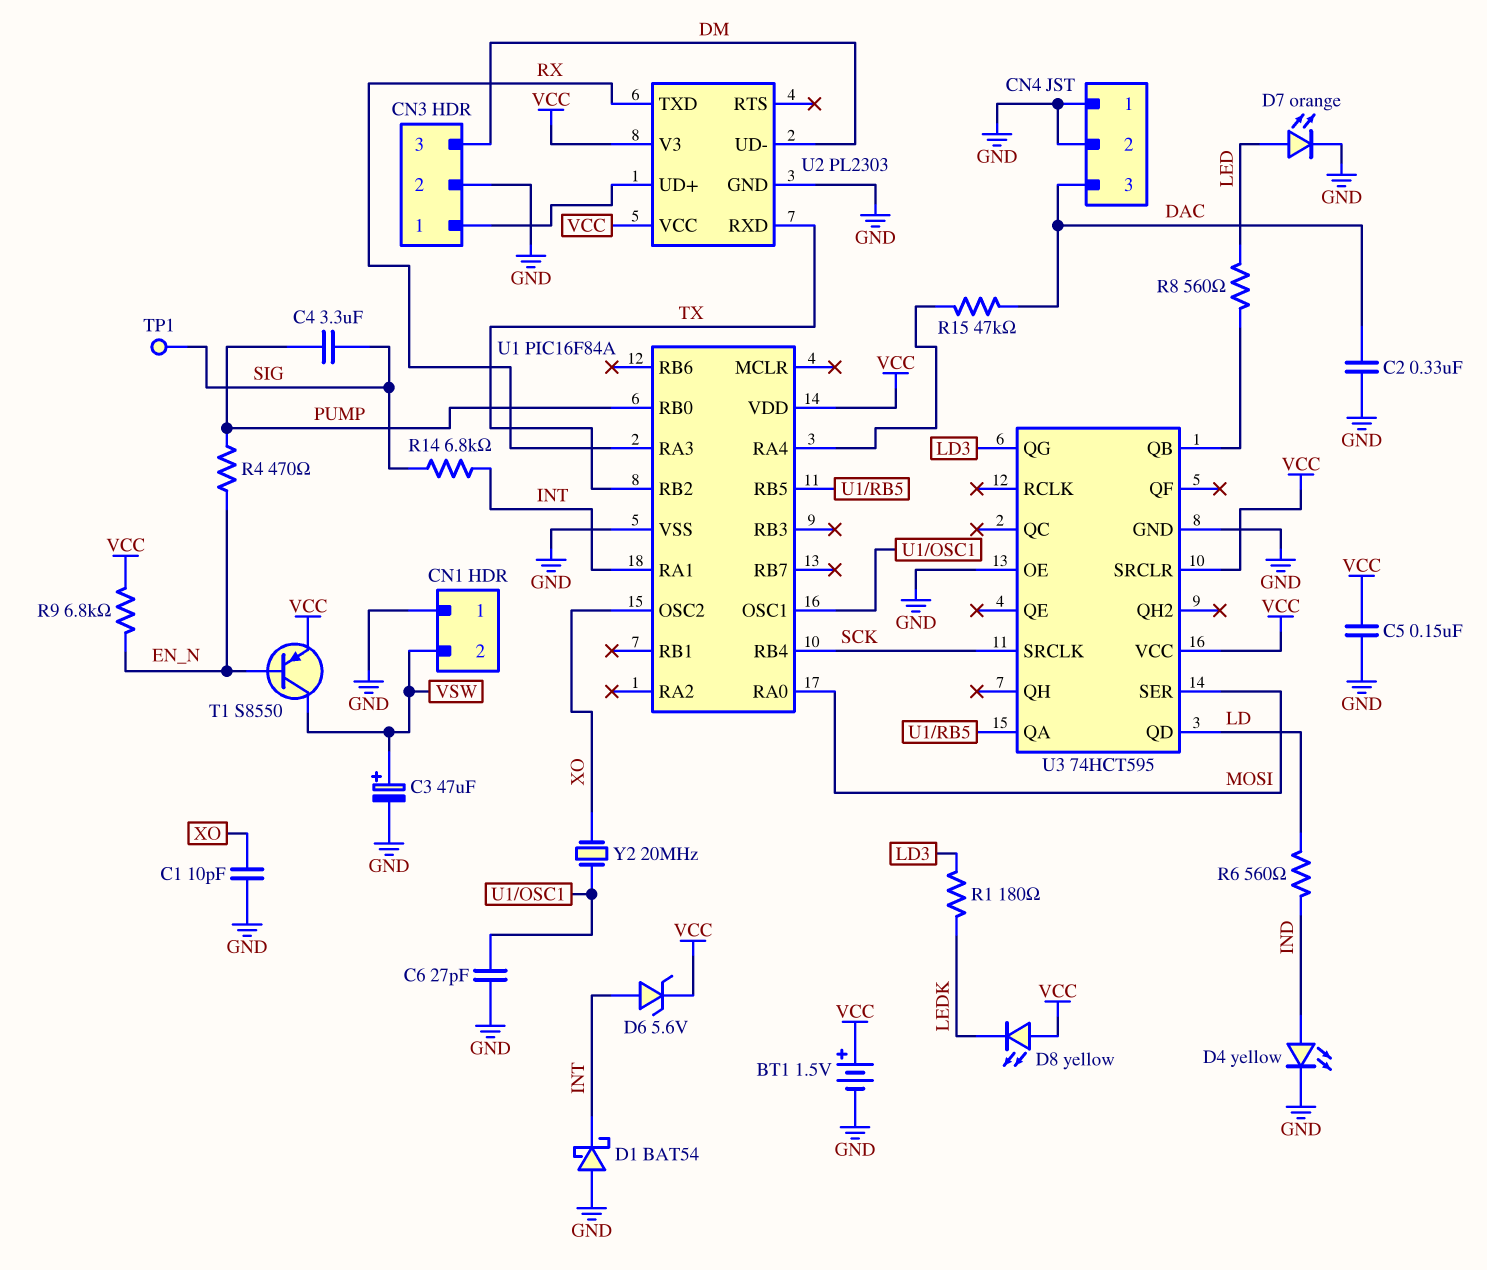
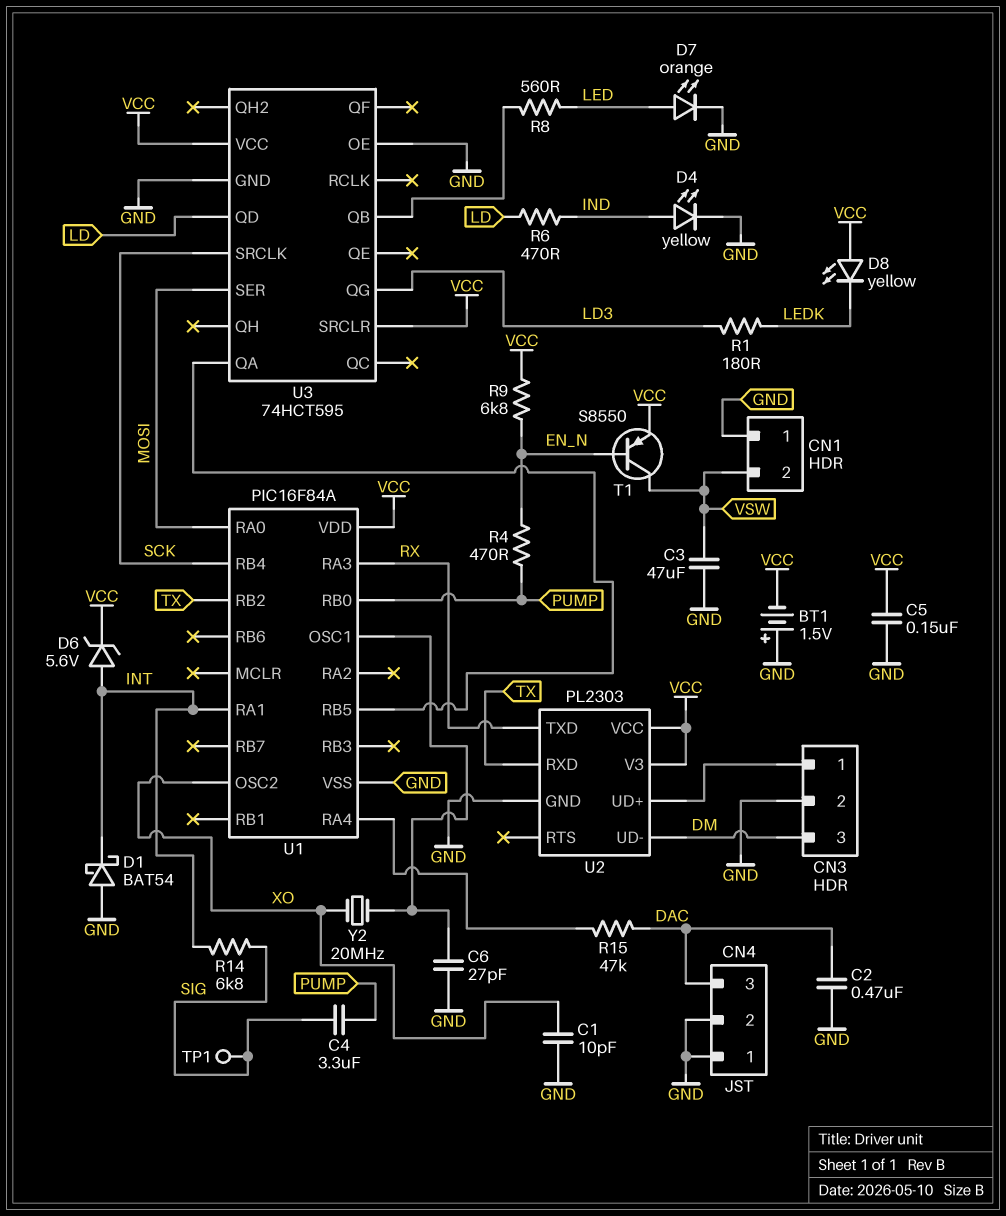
BT1: 1.5V (plus VCC, minus GND) -> 1.5V (plus GND, minus VCC)
C2: 330nF (DAC, GND) -> 470nF (DAC, GND)
C3: 47uF (plus VSW, minus GND) -> 47uF (GND, VSW)
R6: 560 (IND, LD) -> 470 (IND, LD)

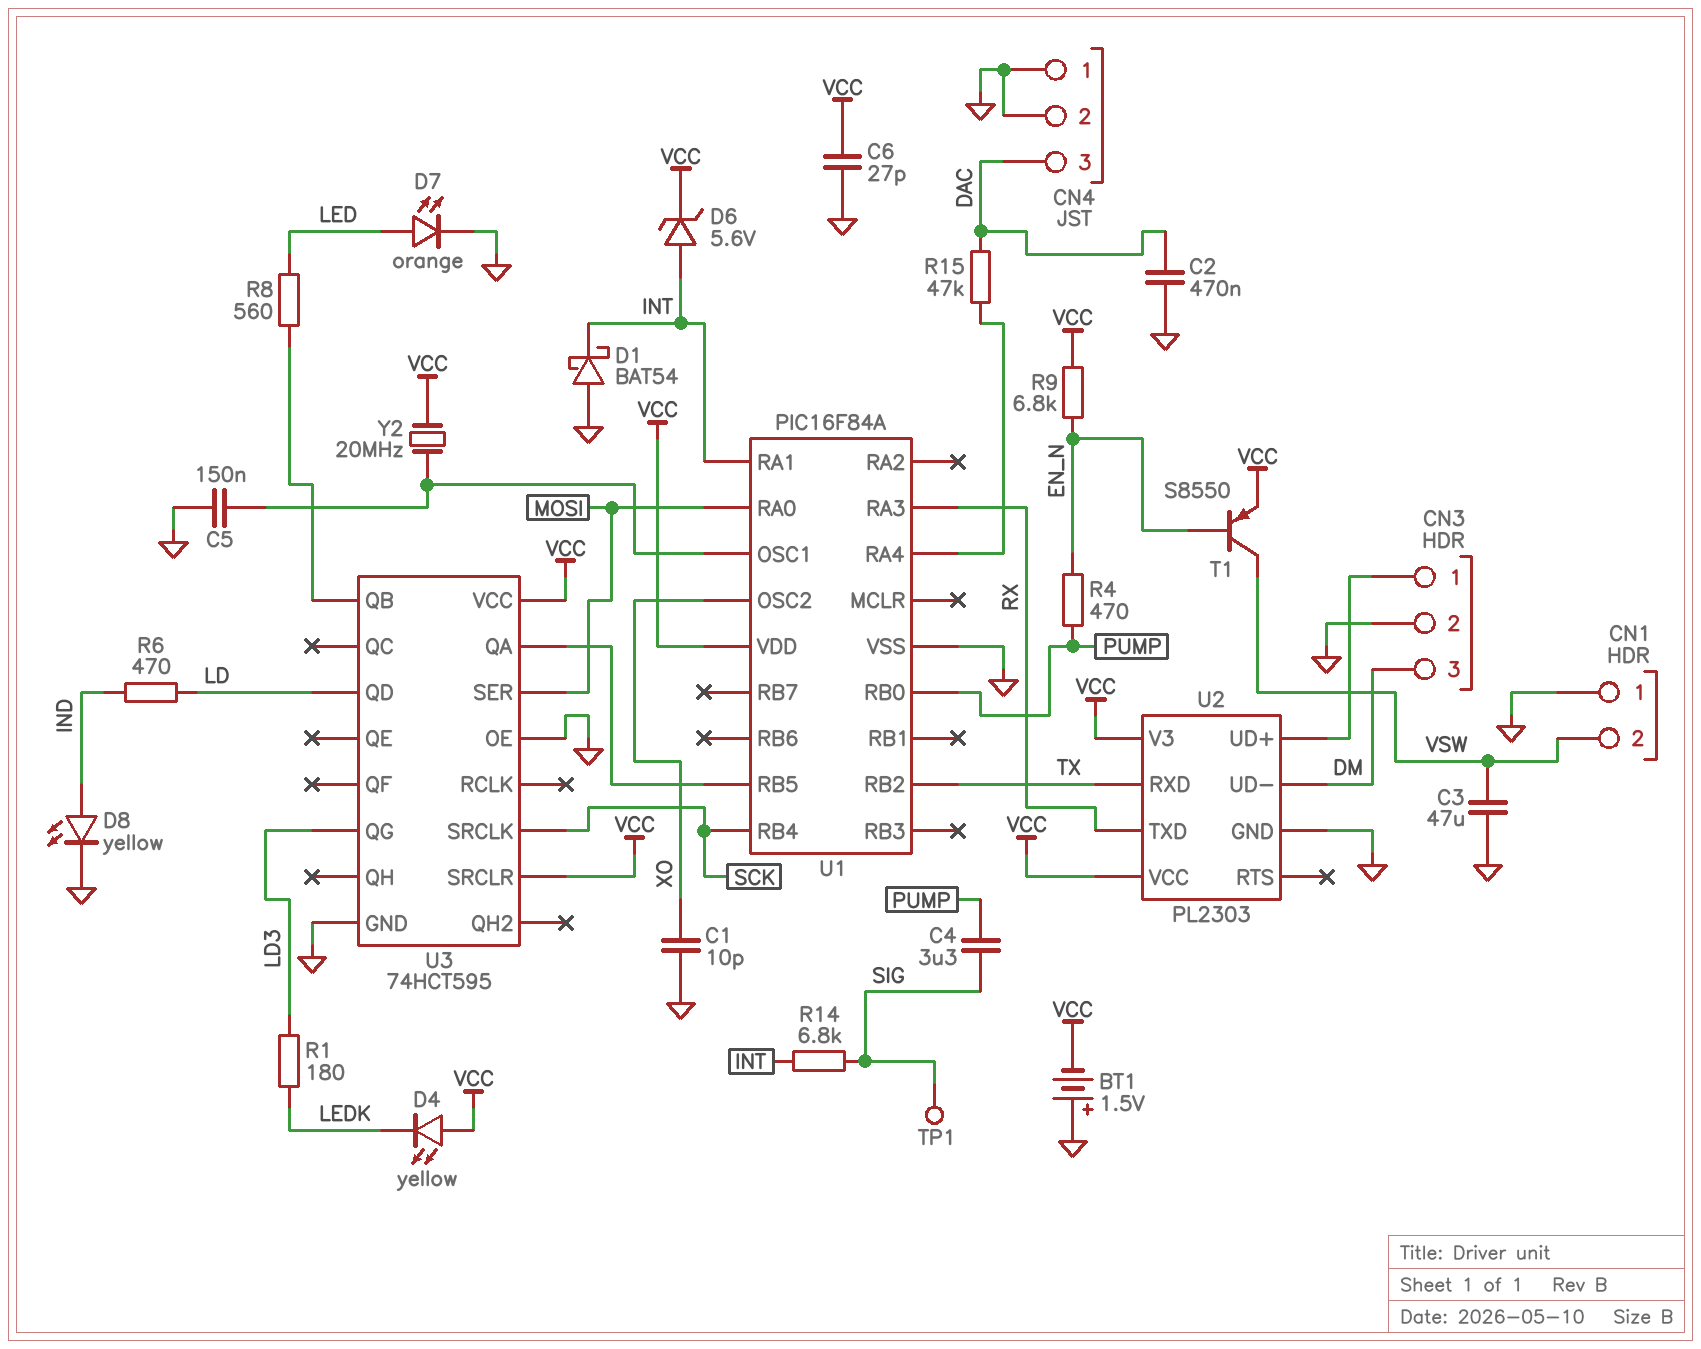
C5: 150nF (GND, VCC) -> 150nF (GND, U1/OSC1)
C6: 27pF (GND, U1/OSC1) -> 27pF (GND, VCC)
D4: LED yellow (A IND, K GND) -> LED yellow (A VCC, K LEDK)
D8: LED yellow (A VCC, K LEDK) -> LED yellow (A IND, K GND)
Y2: 20MHz (U1/OSC1, XO) -> 20MHz (U1/OSC1, VCC)

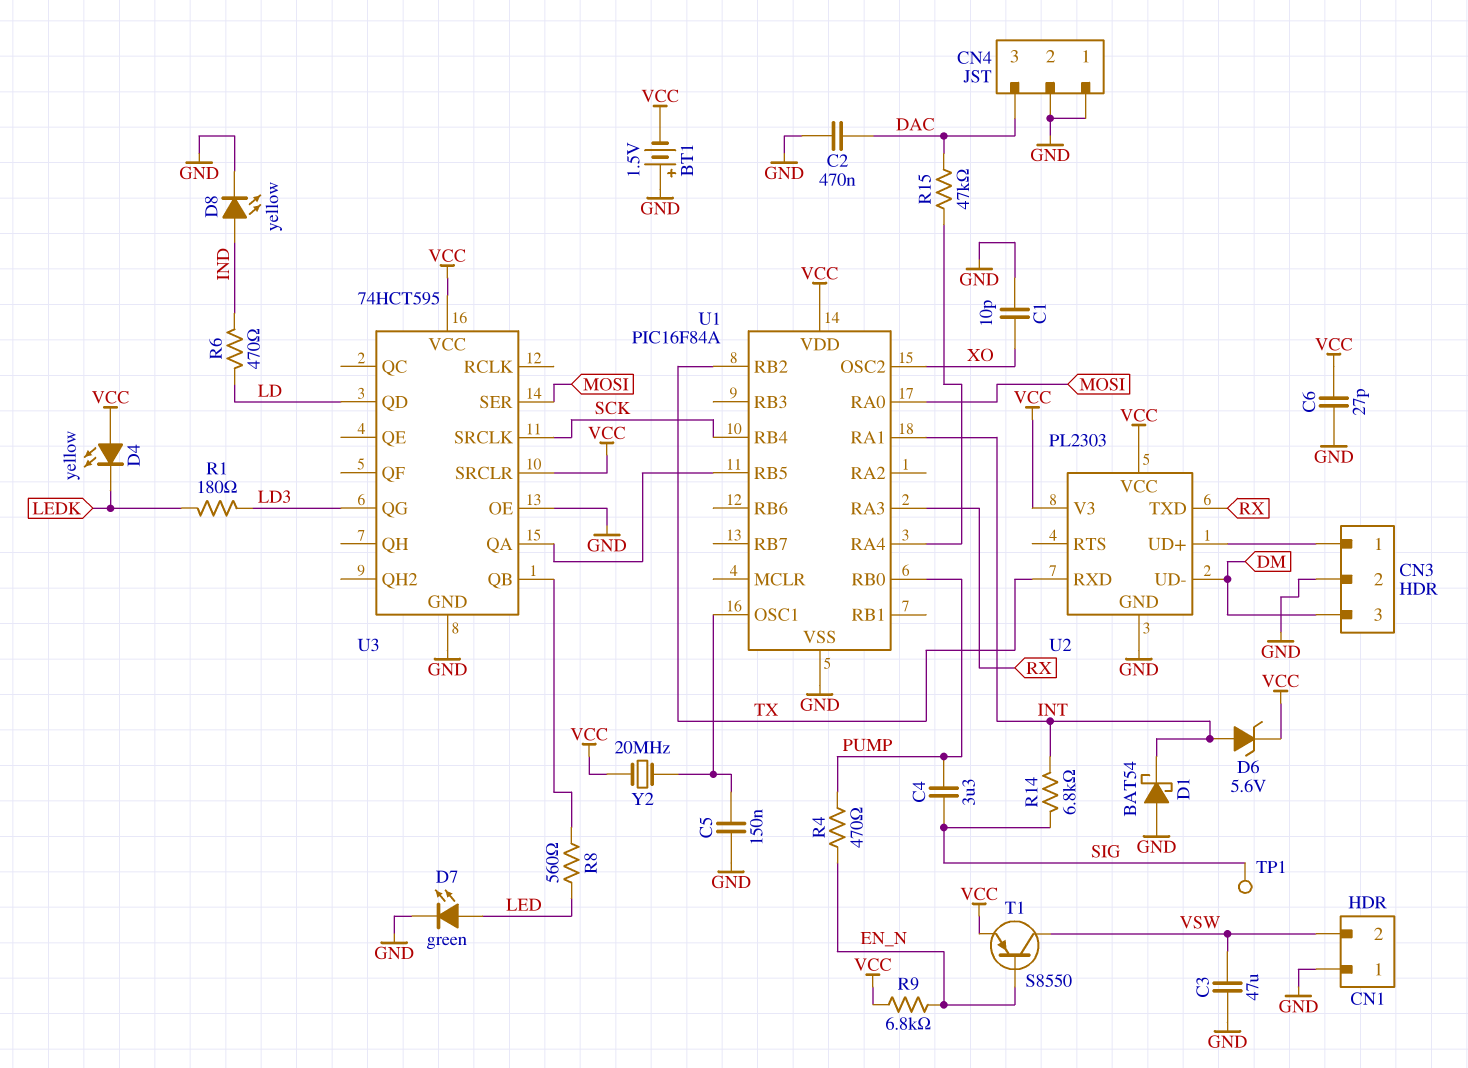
D7: LED orange (A LED, K GND) -> LED green (A LED, K GND)

